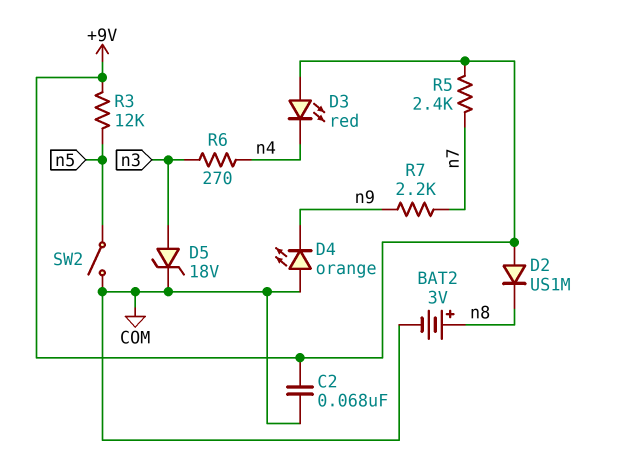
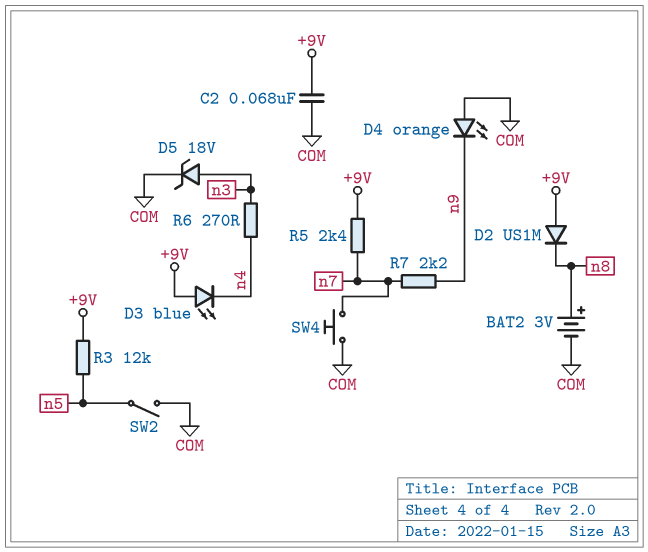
D3: LED red (A +9V, K n4) -> LED blue (A +9V, K n4)
SW4: none -> button (COM, n7)

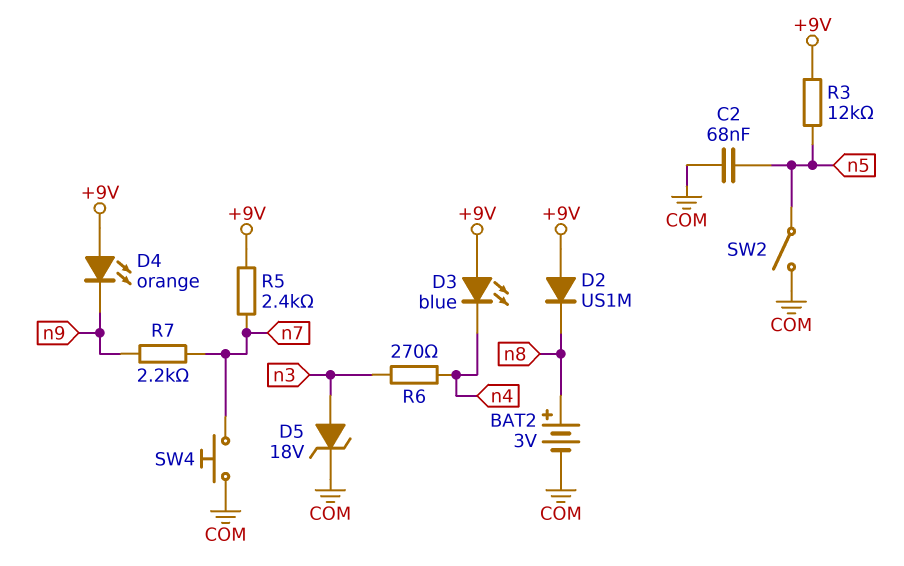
C2: 68nF (+9V, COM) -> 68nF (COM, n5)
D4: LED orange (A COM, K n9) -> LED orange (A +9V, K n9)

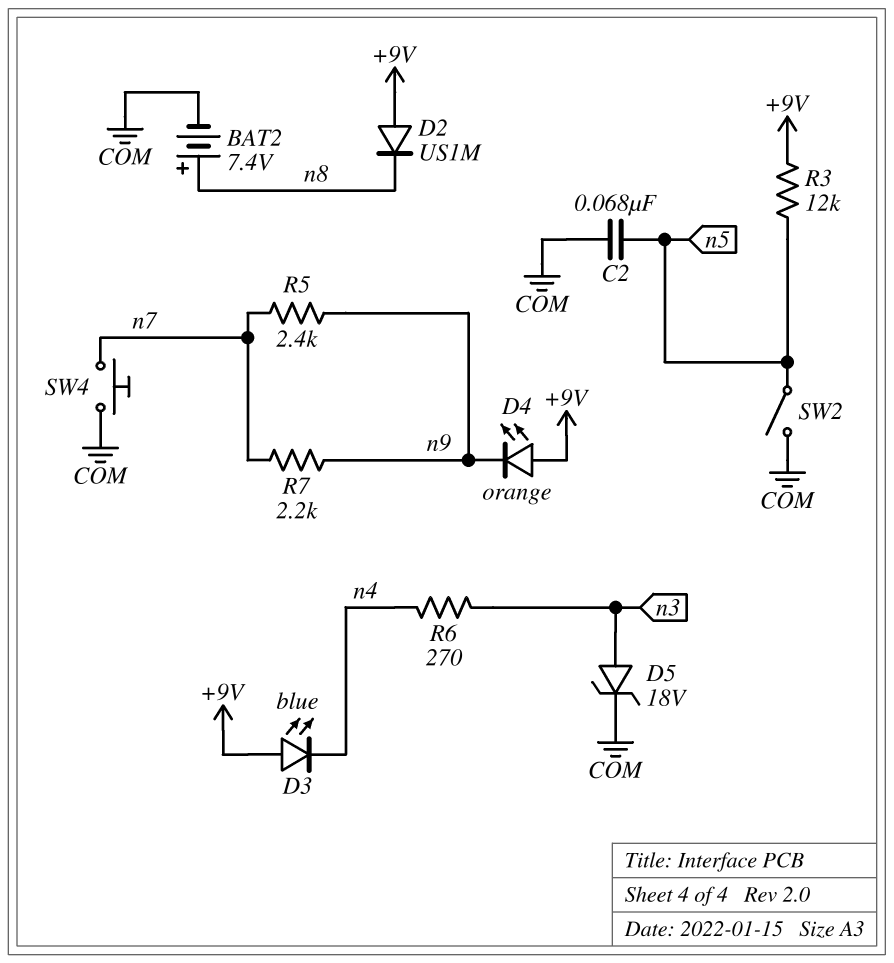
BAT2: 3V (plus n8, minus COM) -> 7.4V (plus n8, minus COM)
R5: 2.4k (+9V, n7) -> 2.4k (n7, n9)

